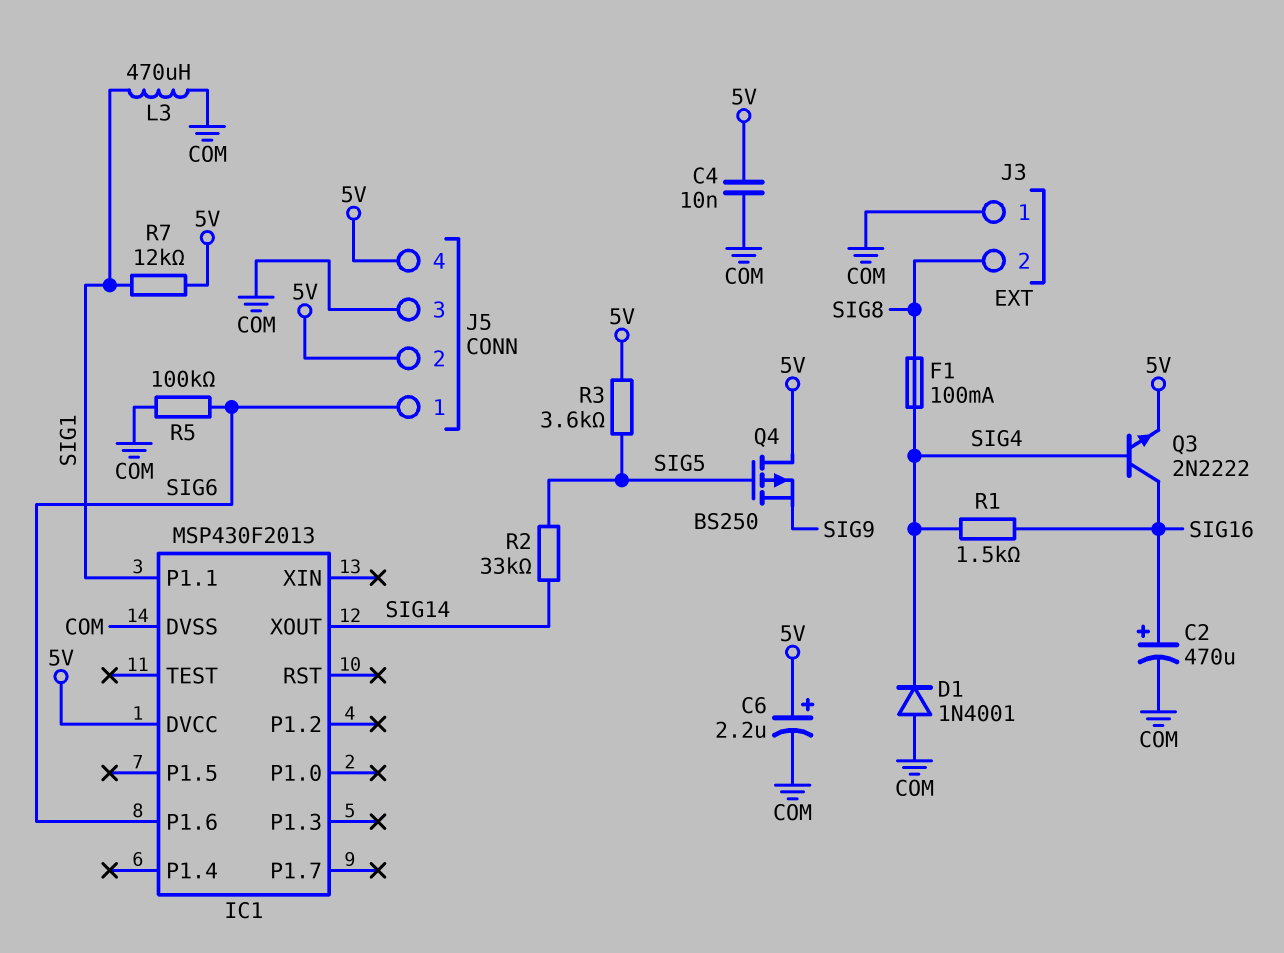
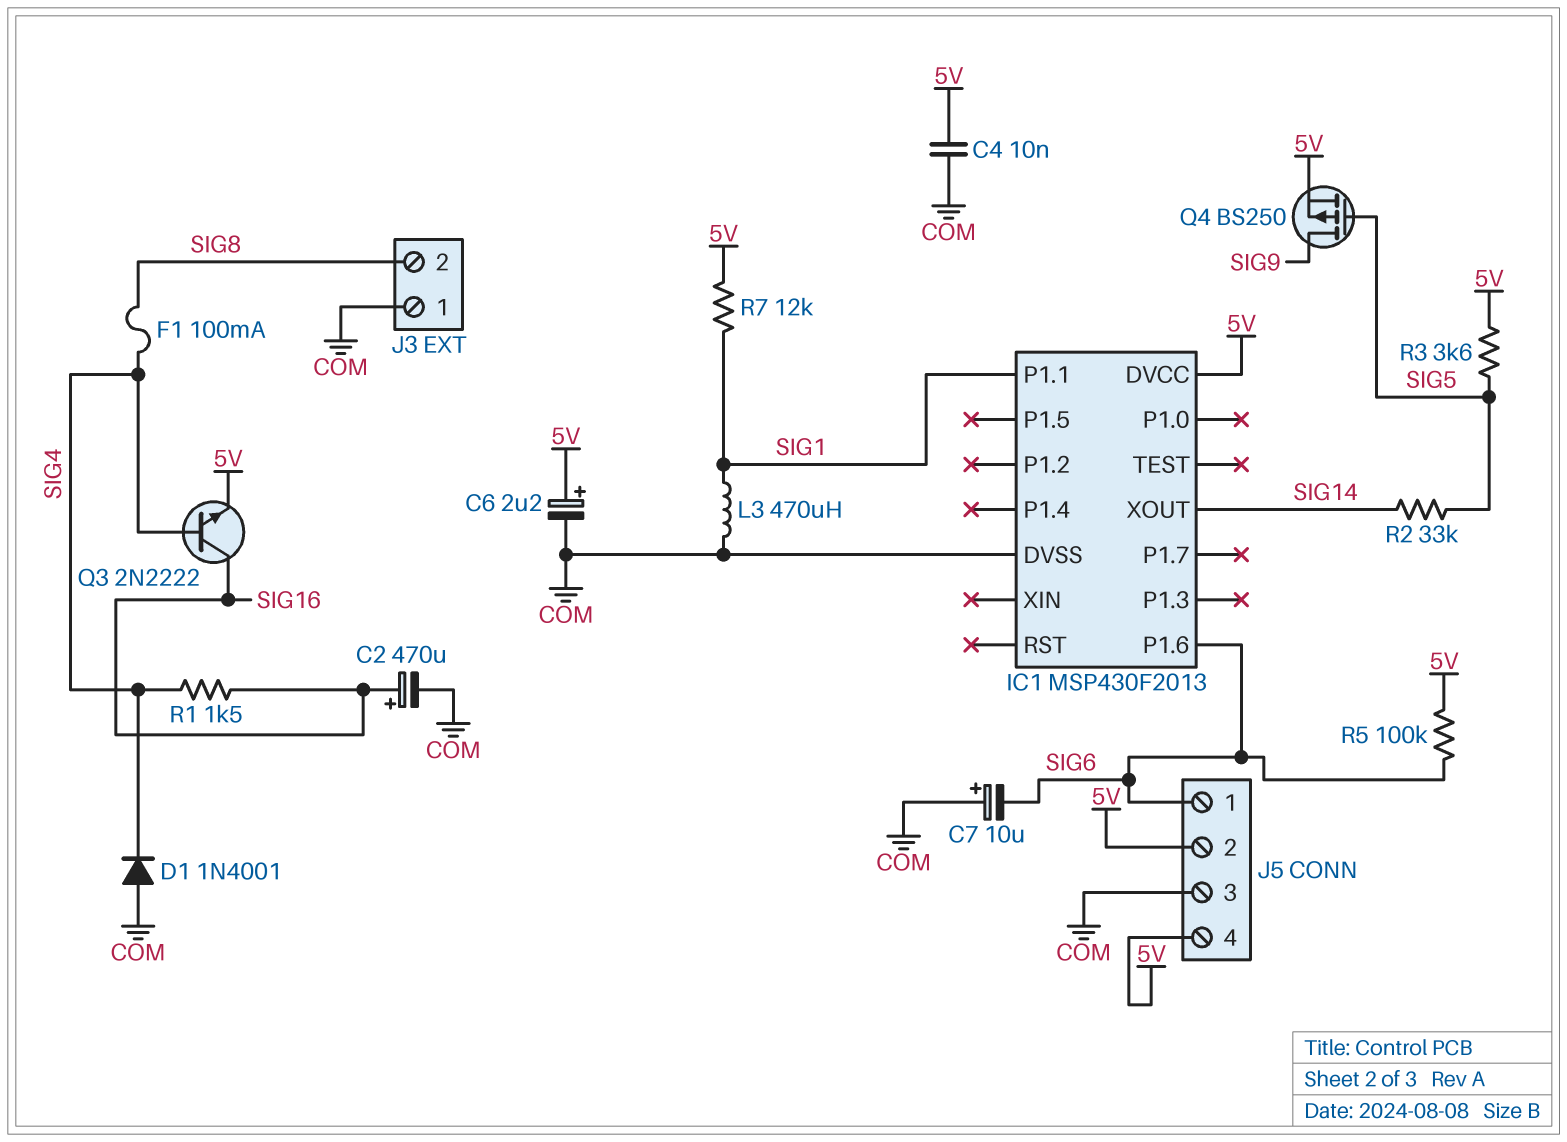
C7: none -> 10uF (plus COM, minus SIG6)
Q4: PMOS BS250 (G SIG5, D 5V, S SIG9) -> PMOS BS250 (G SIG5, D SIG9, S 5V)
R5: 100k (COM, SIG6) -> 100k (5V, SIG6)

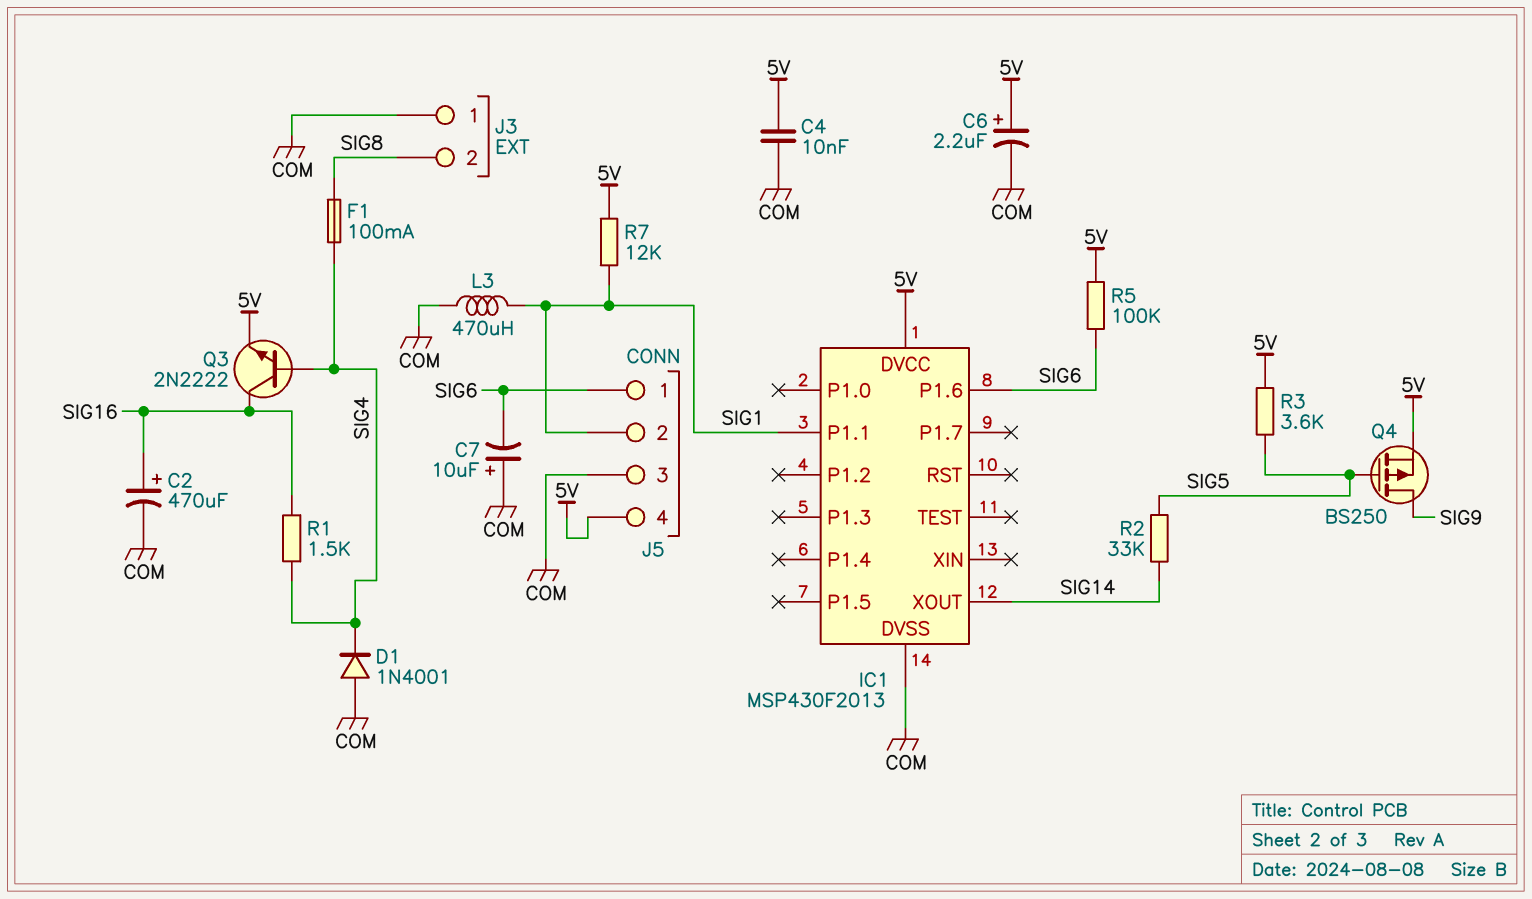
J5 pin 2: 5V -> SIG1

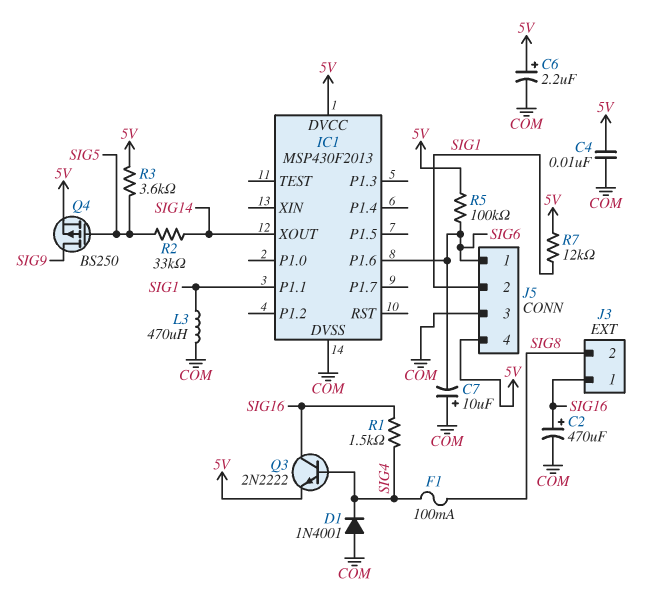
J3 pin 1: COM -> SIG16

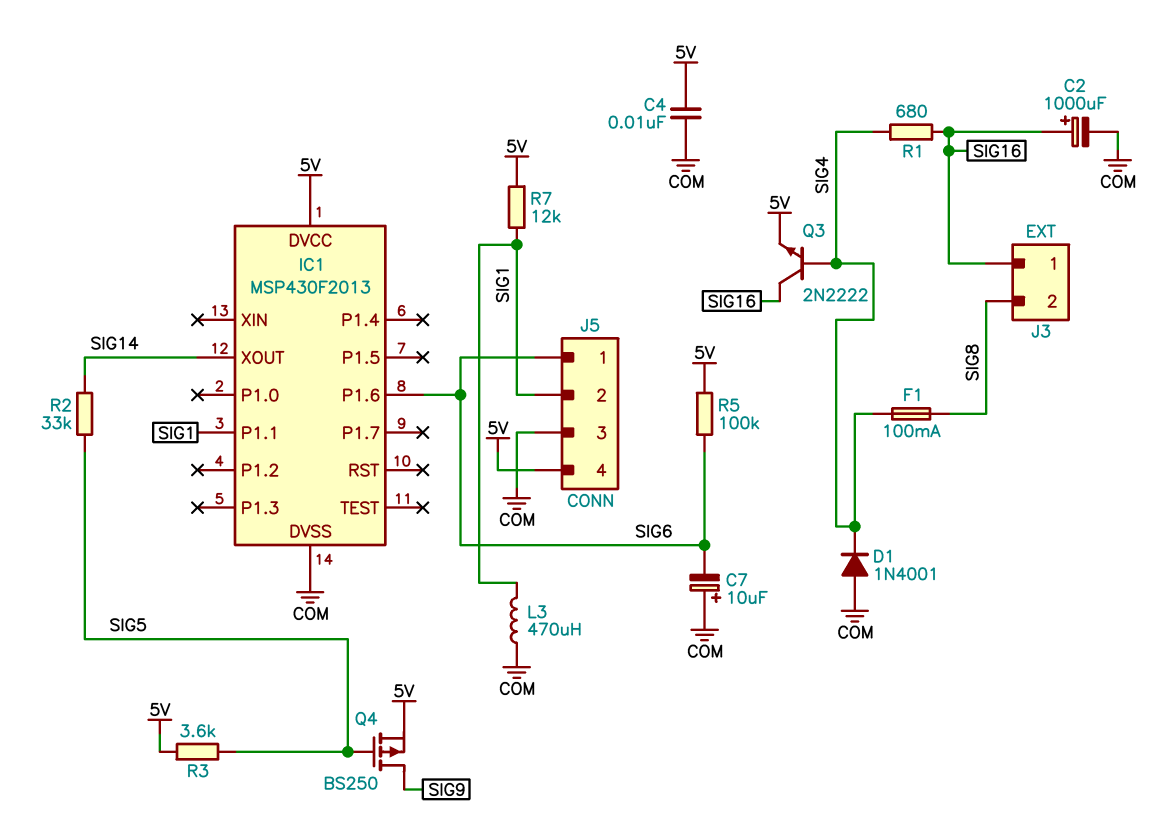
C2: 470uF (plus SIG16, minus COM) -> 1000uF (plus SIG16, minus COM)
C6: 2.2uF (plus 5V, minus COM) -> none
R1: 1.5k (SIG4, SIG16) -> 680 (SIG4, SIG16)

